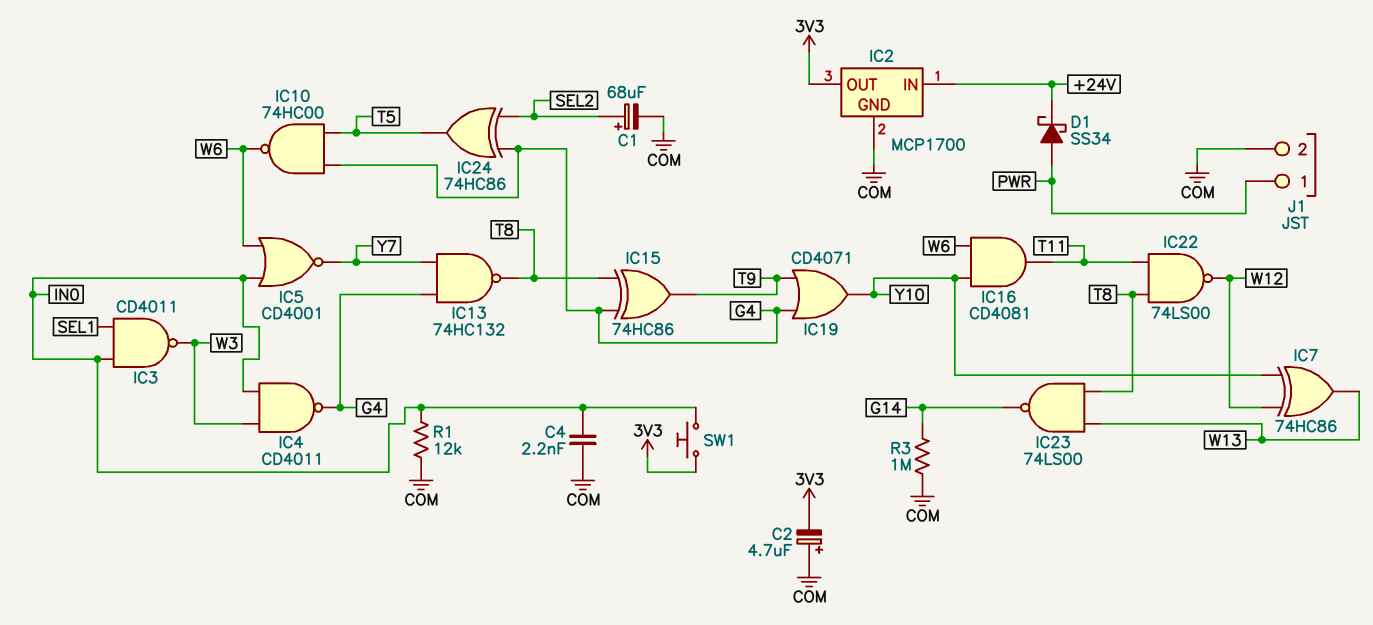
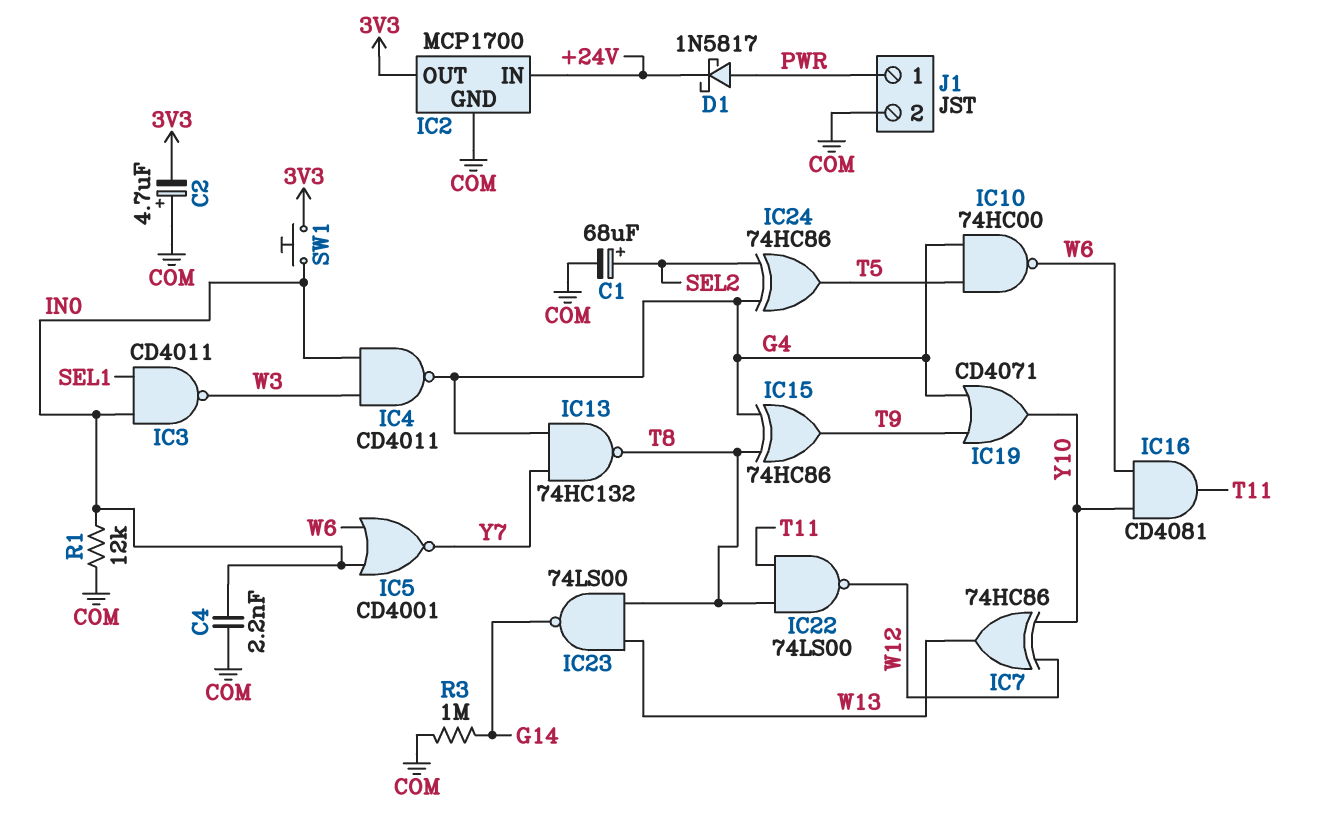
D1: schottky SS34 (A PWR, K +24V) -> schottky 1N5817 (A PWR, K +24V)

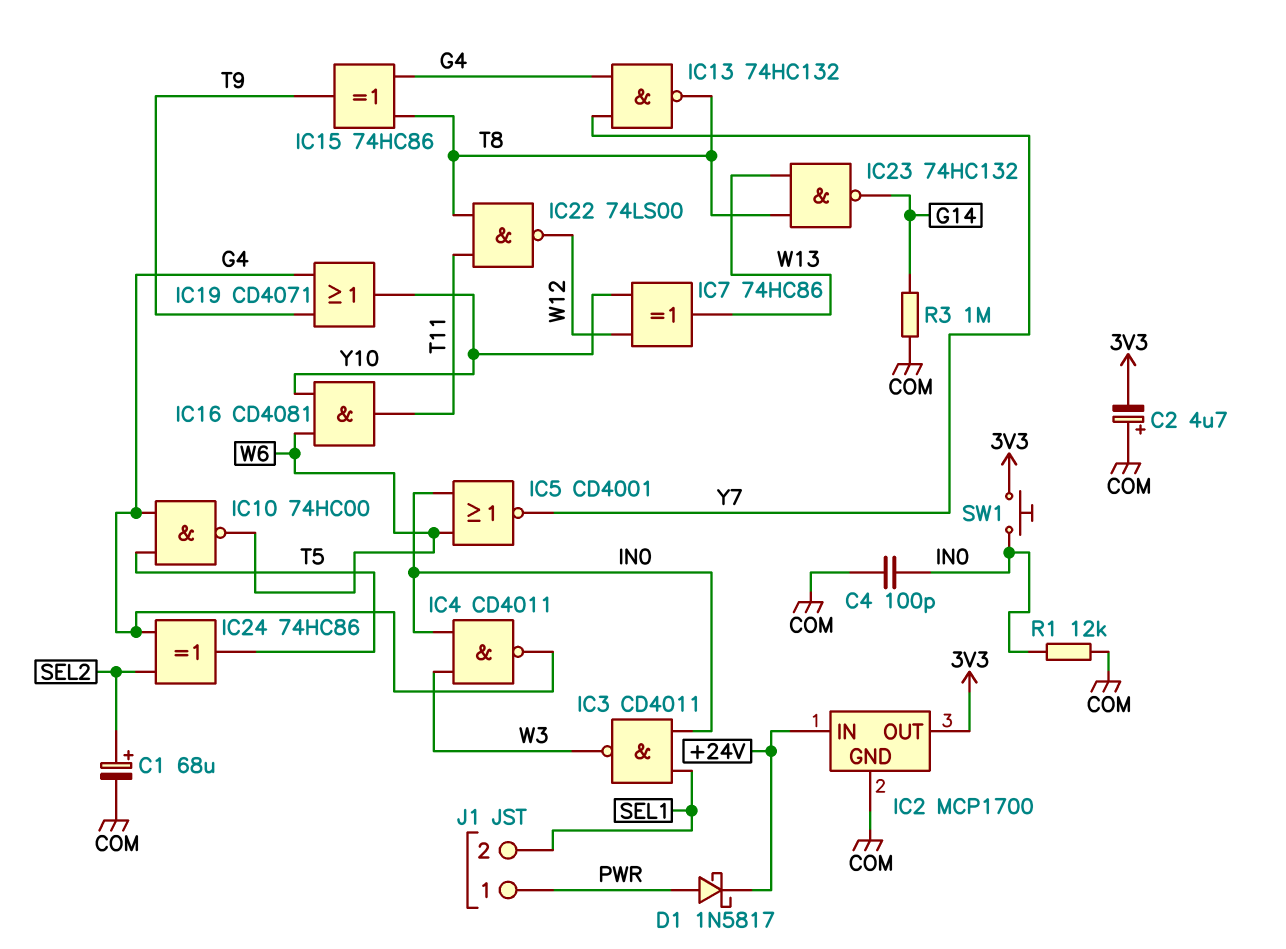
C4: 2.2nF (COM, IN0) -> 100pF (COM, IN0)
IC23: NAND 74LS00 (in T8, in W13, out G14) -> NAND 74HC132 (in T8, in W13, out G14)
J1 pin 2: COM -> SEL1

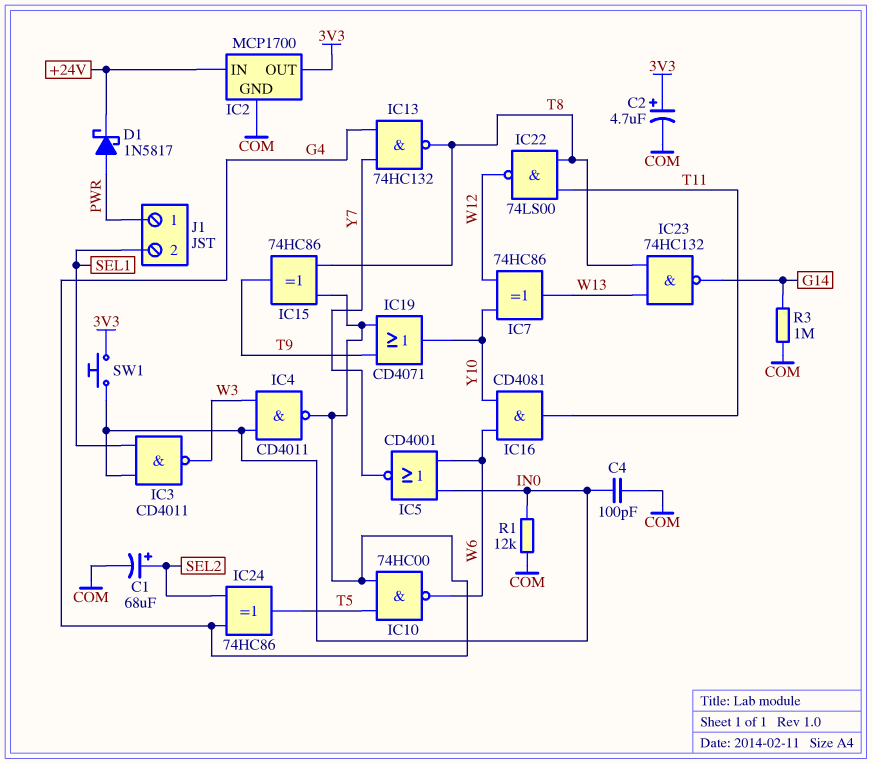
C2: 4.7uF (plus COM, minus 3V3) -> 4.7uF (plus 3V3, minus COM)

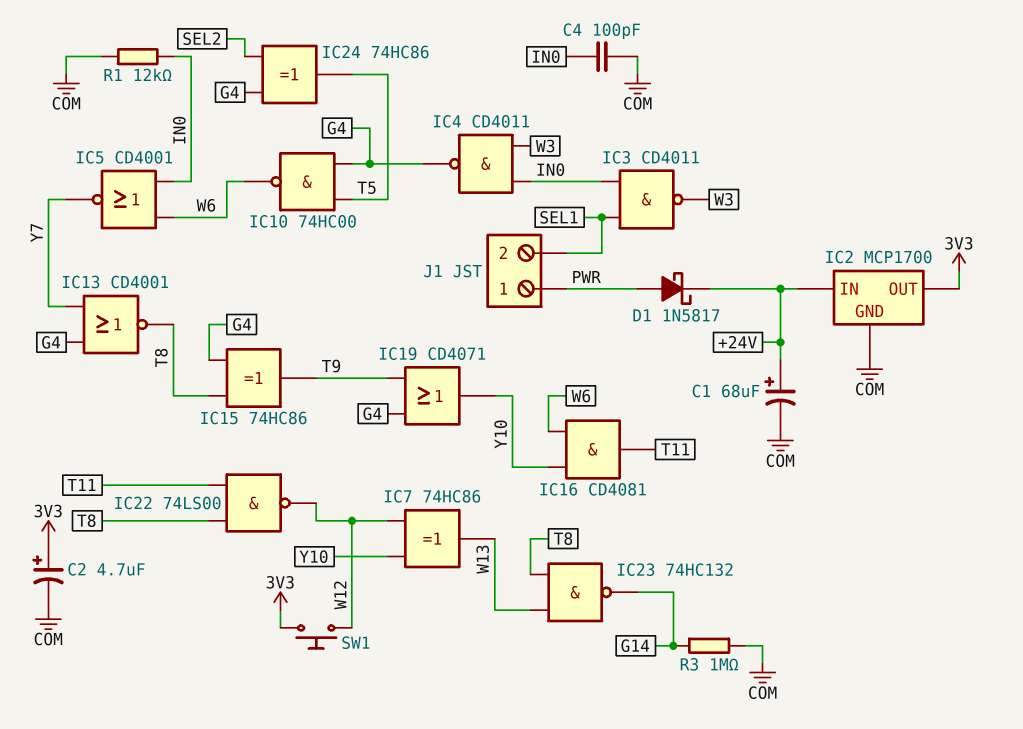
C1: 68uF (plus SEL2, minus COM) -> 68uF (plus +24V, minus COM)
IC13: NAND 74HC132 (in G4, in Y7, out T8) -> NOR CD4001 (in G4, in Y7, out T8)
SW1: button (3V3, IN0) -> button (3V3, W12)

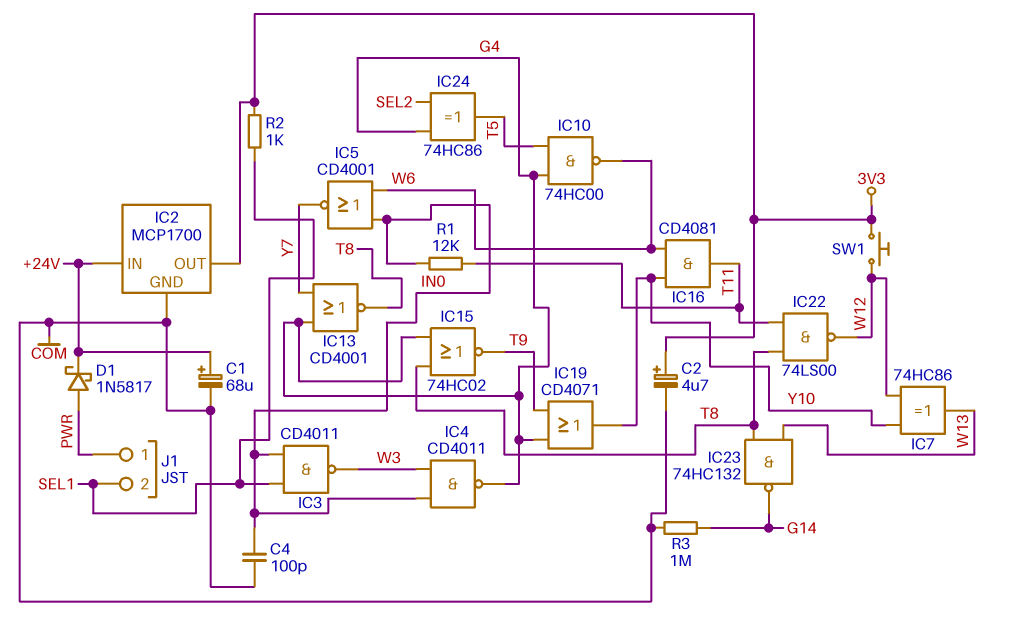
IC15: XOR 74HC86 (in G4, in T8, out T9) -> NOR 74HC02 (in G4, in T8, out T9)
R1: 12k (COM, IN0) -> 12k (IN0, T11)
R2: none -> 1k (3V3, SEL1)

